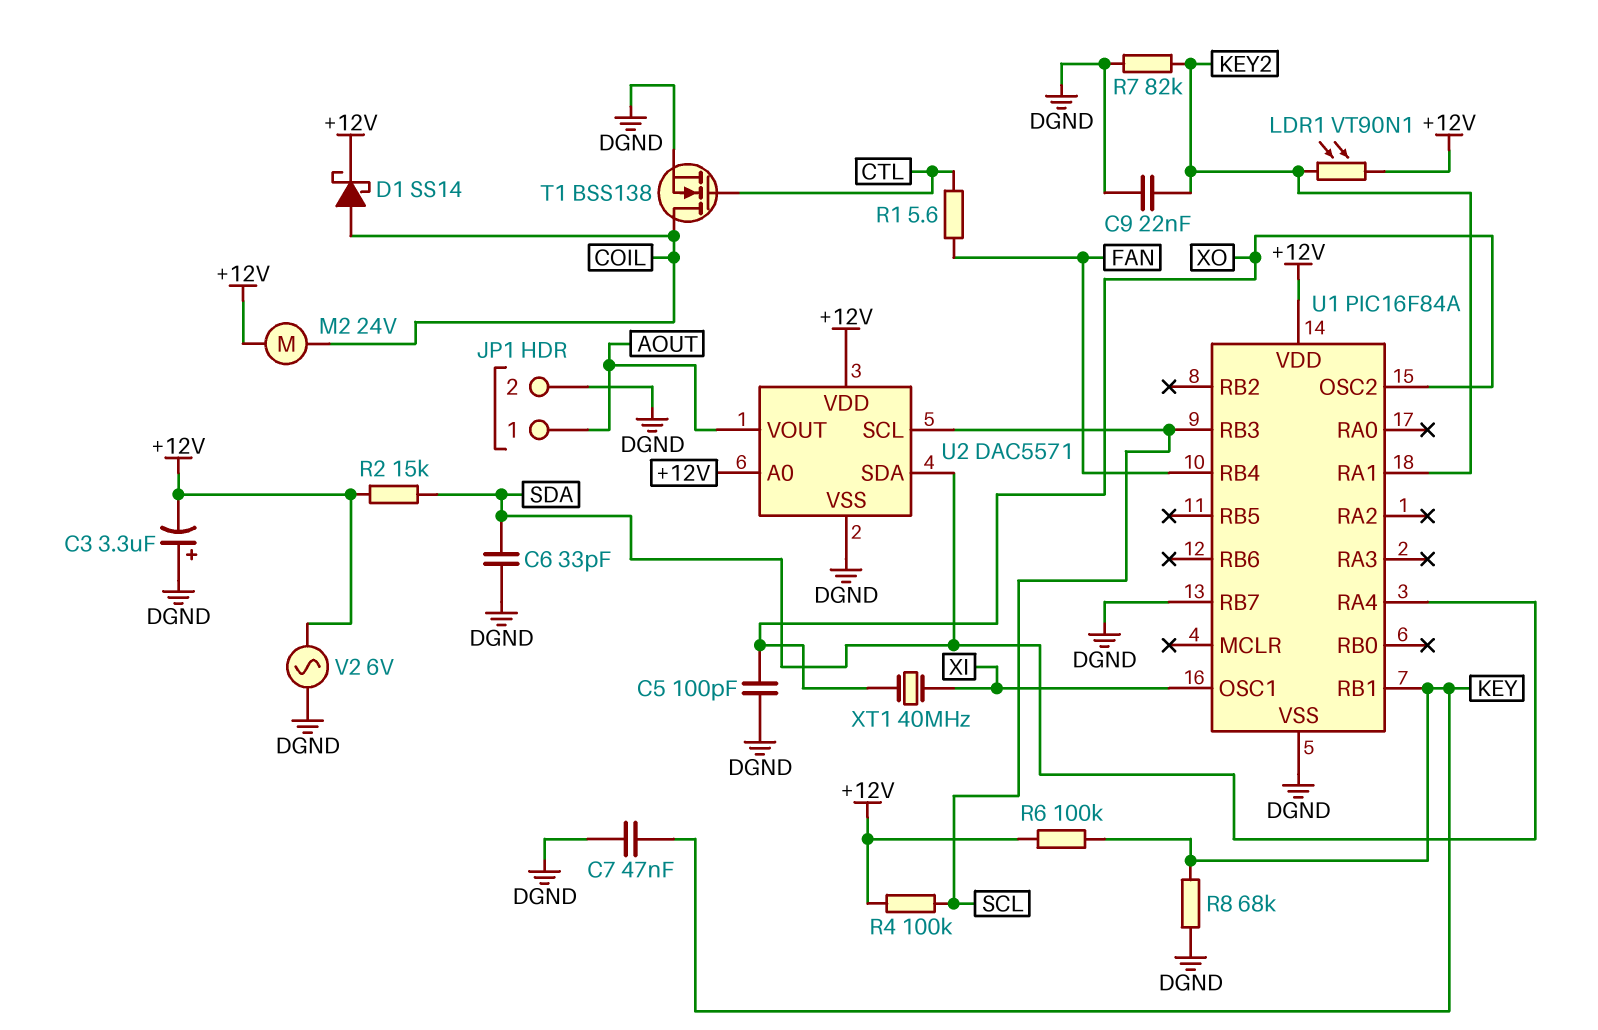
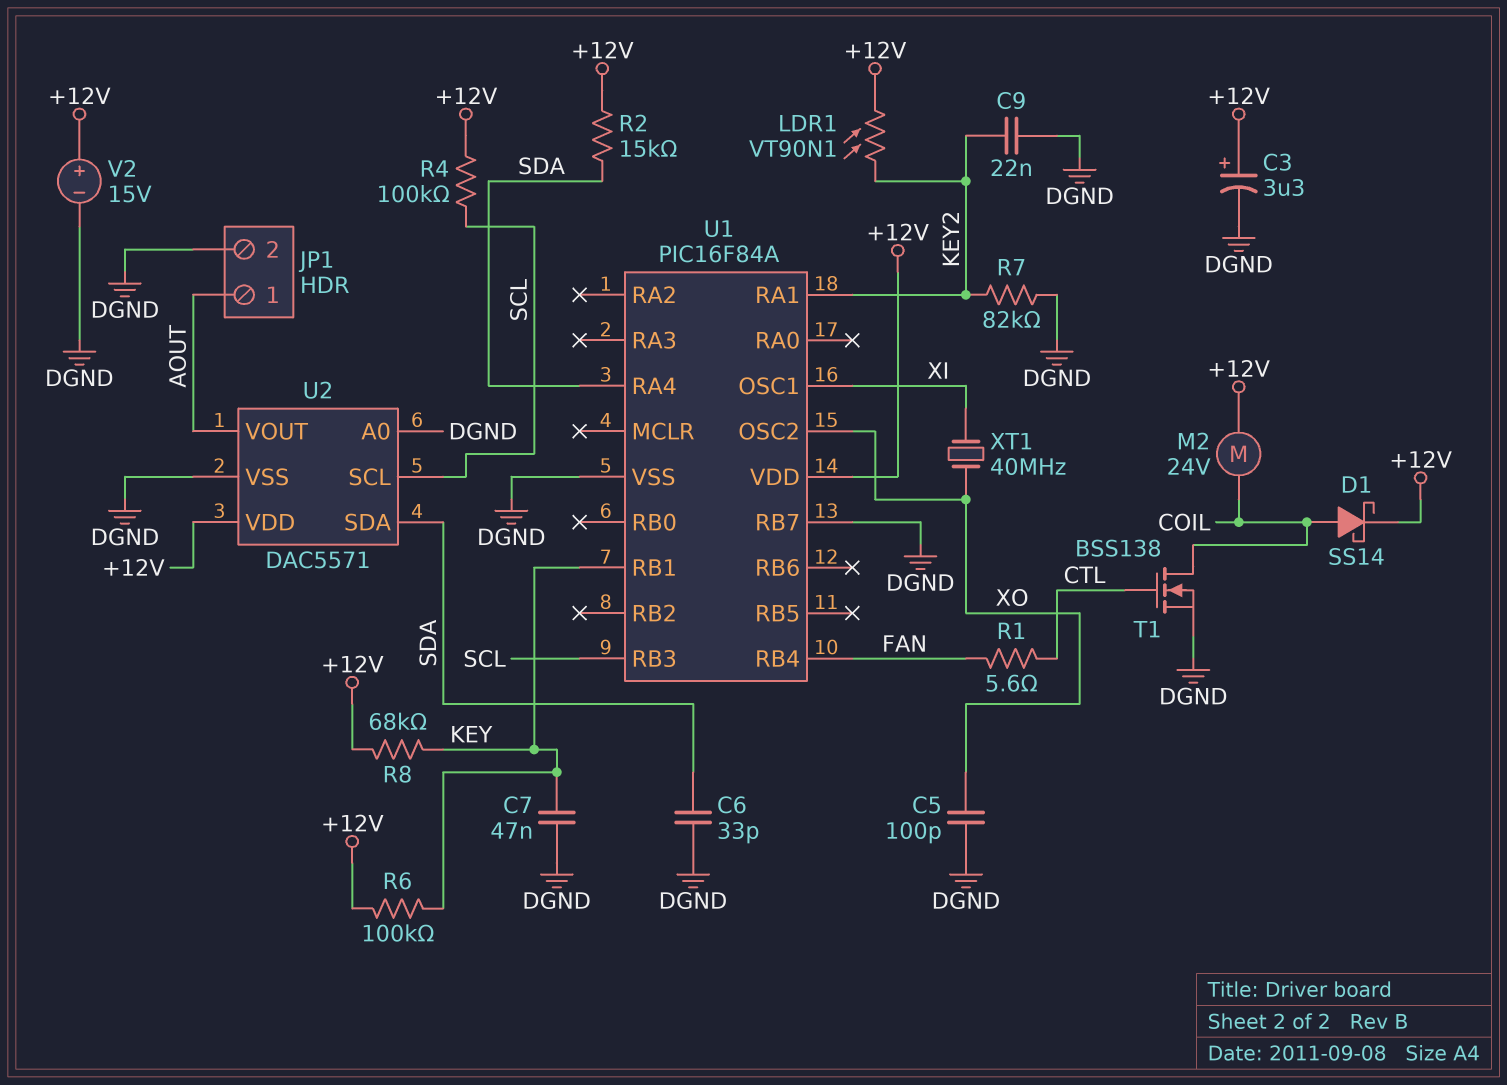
C3: 3.3uF (plus DGND, minus +12V) -> 3.3uF (plus +12V, minus DGND)
R8: 68k (DGND, KEY) -> 68k (+12V, KEY)
U2 pin A0: +12V -> DGND
V2: AC 6V (+12V, DGND) -> 15V (plus +12V, minus DGND)

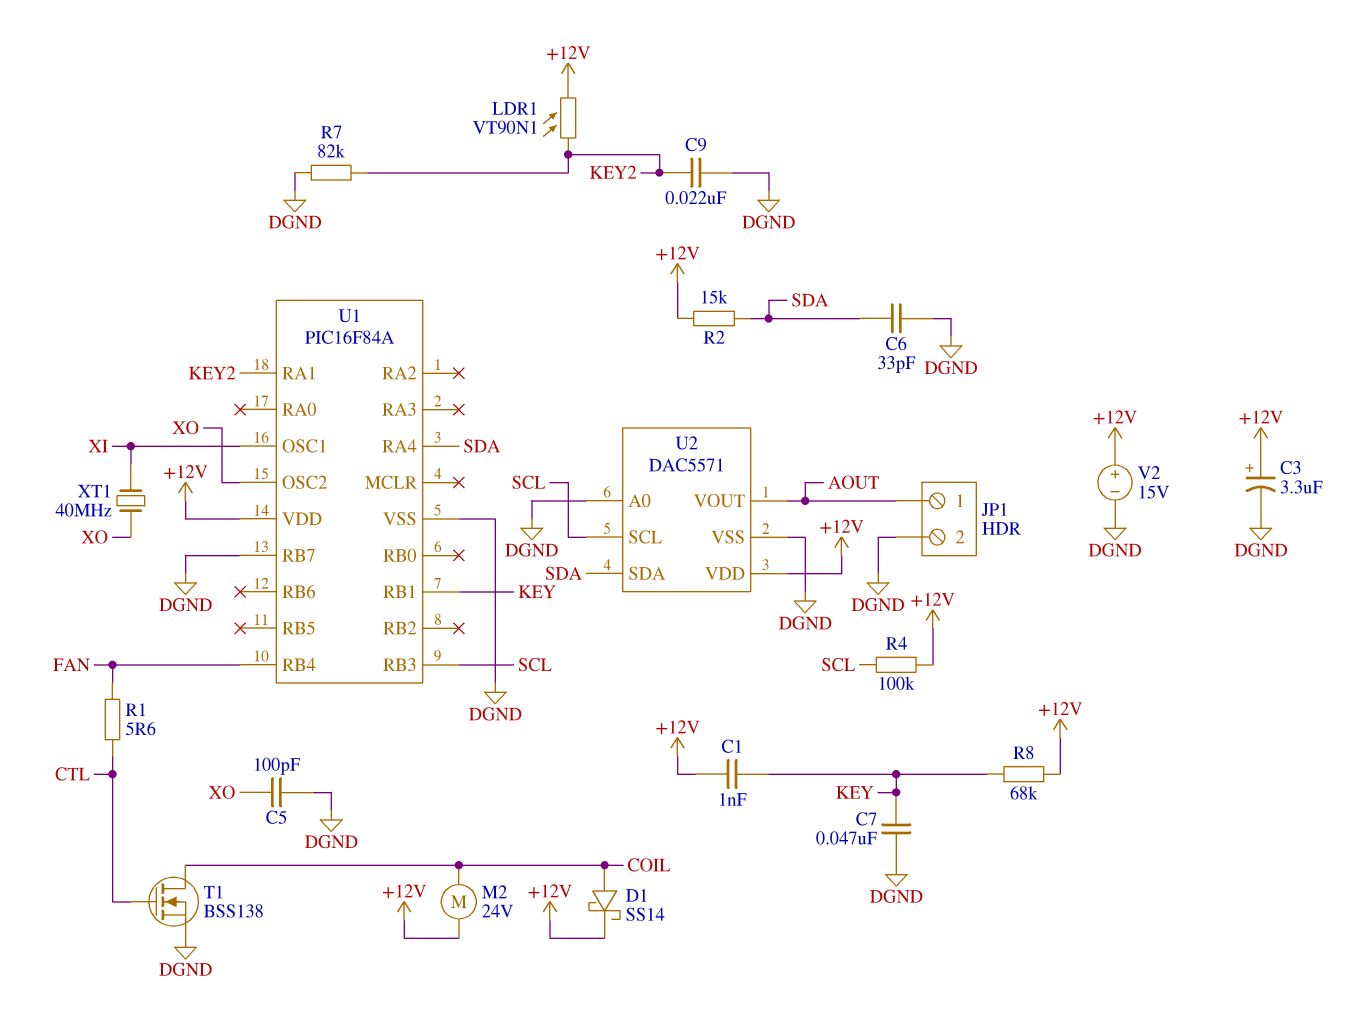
C1: none -> 1nF (+12V, KEY)
R6: 100k (+12V, KEY) -> none

